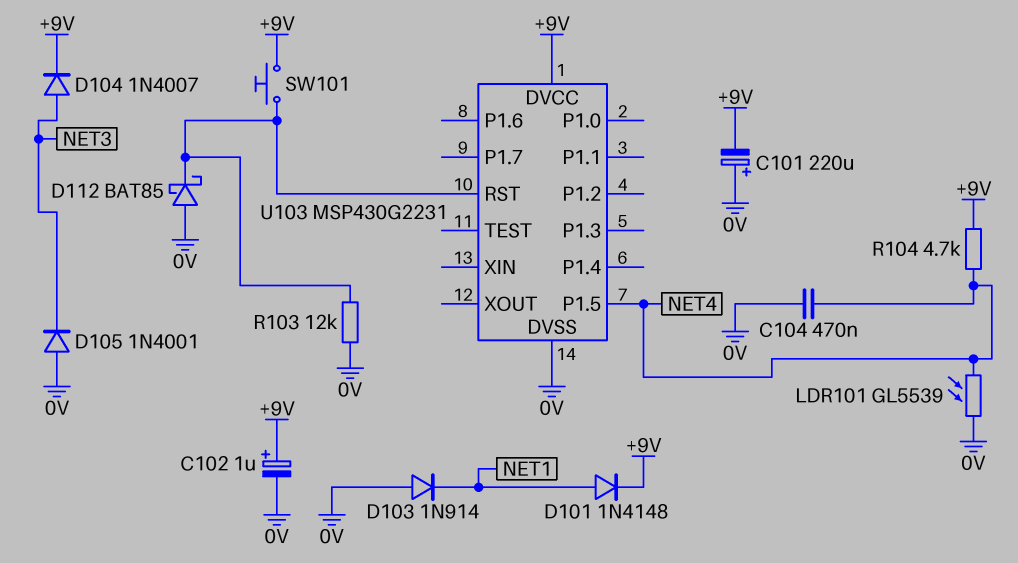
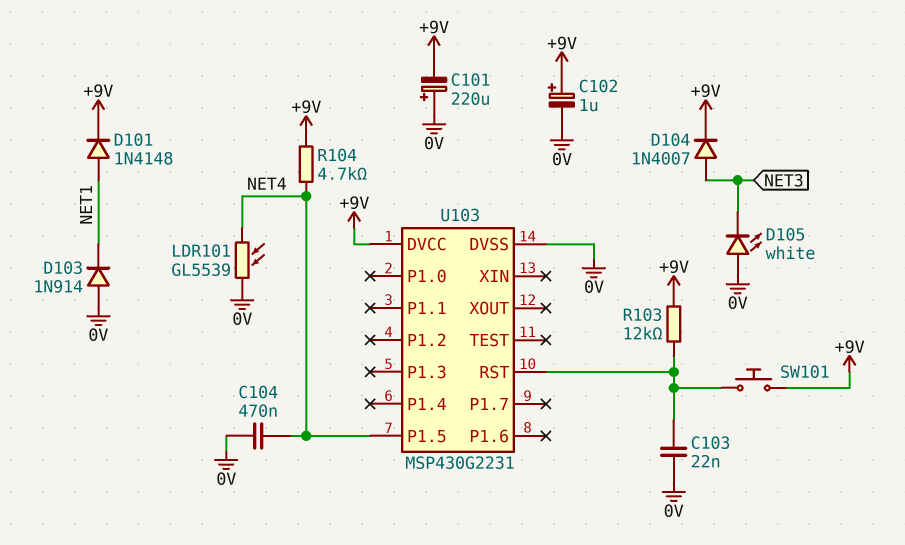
C103: none -> 22nF (0V, U103/RST)
D105: diode 1N4001 (A 0V, K NET3) -> LED white (A 0V, K NET3)
D112: schottky BAT85 (A 0V, K U103/RST) -> none
R103: 12k (0V, U103/RST) -> 12k (+9V, U103/RST)

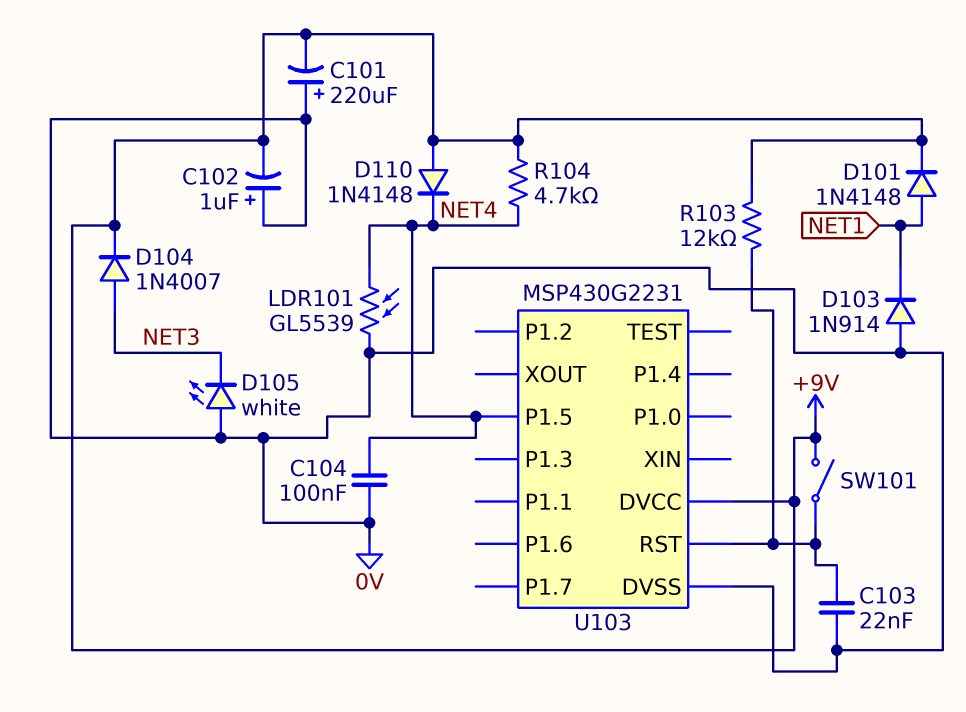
C102: 1uF (plus +9V, minus 0V) -> 1uF (plus 0V, minus +9V)
C104: 470nF (0V, NET4) -> 100nF (0V, NET4)
D110: none -> diode 1N4148 (A +9V, K NET4)
SW101: button (+9V, U103/RST) -> switch (+9V, U103/RST)

